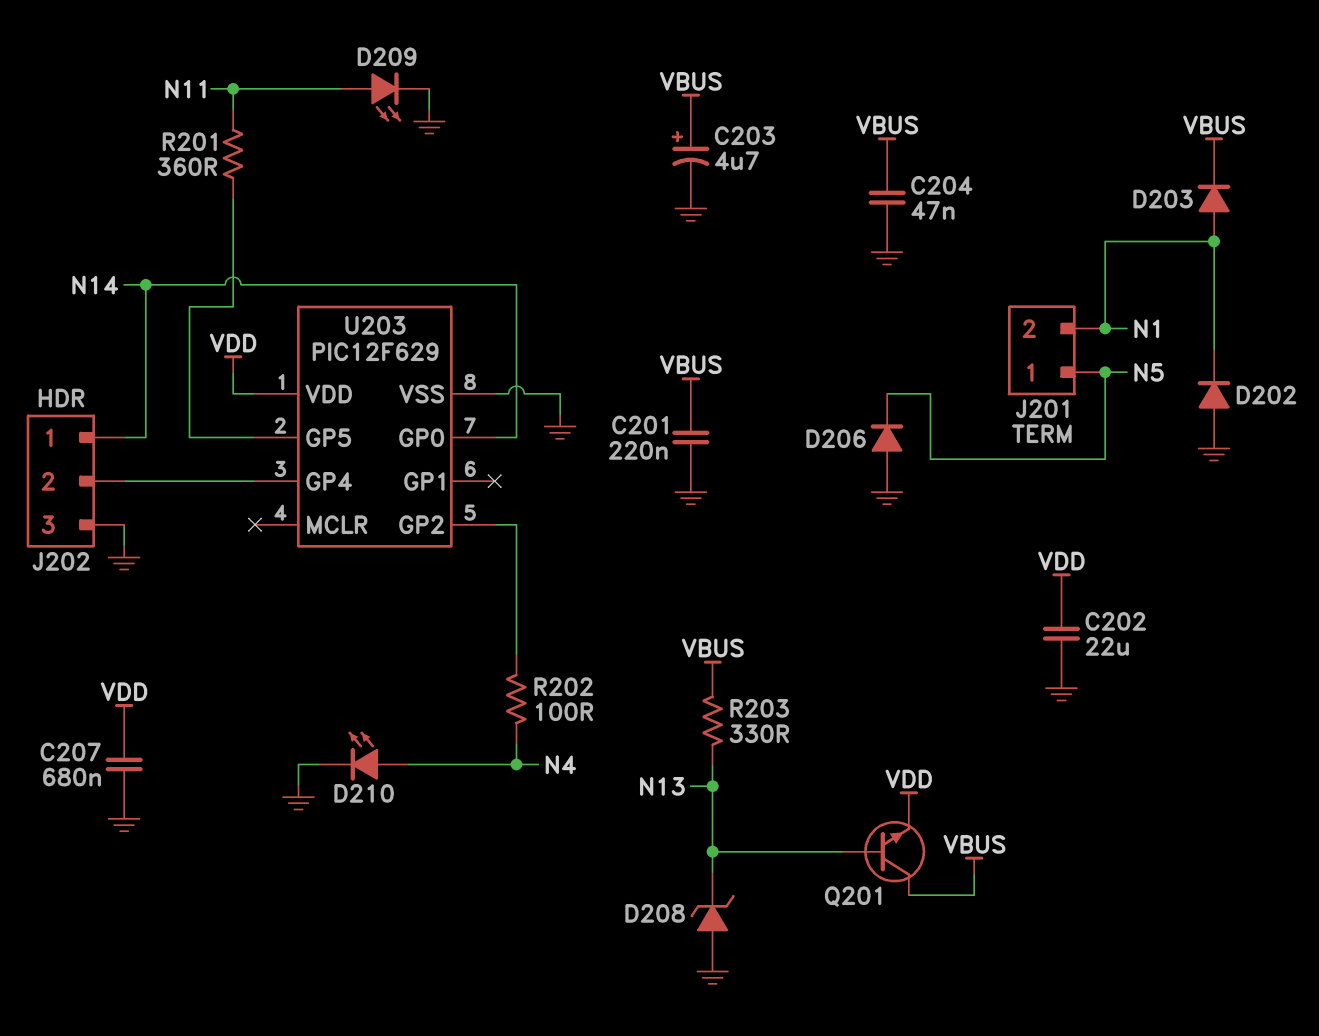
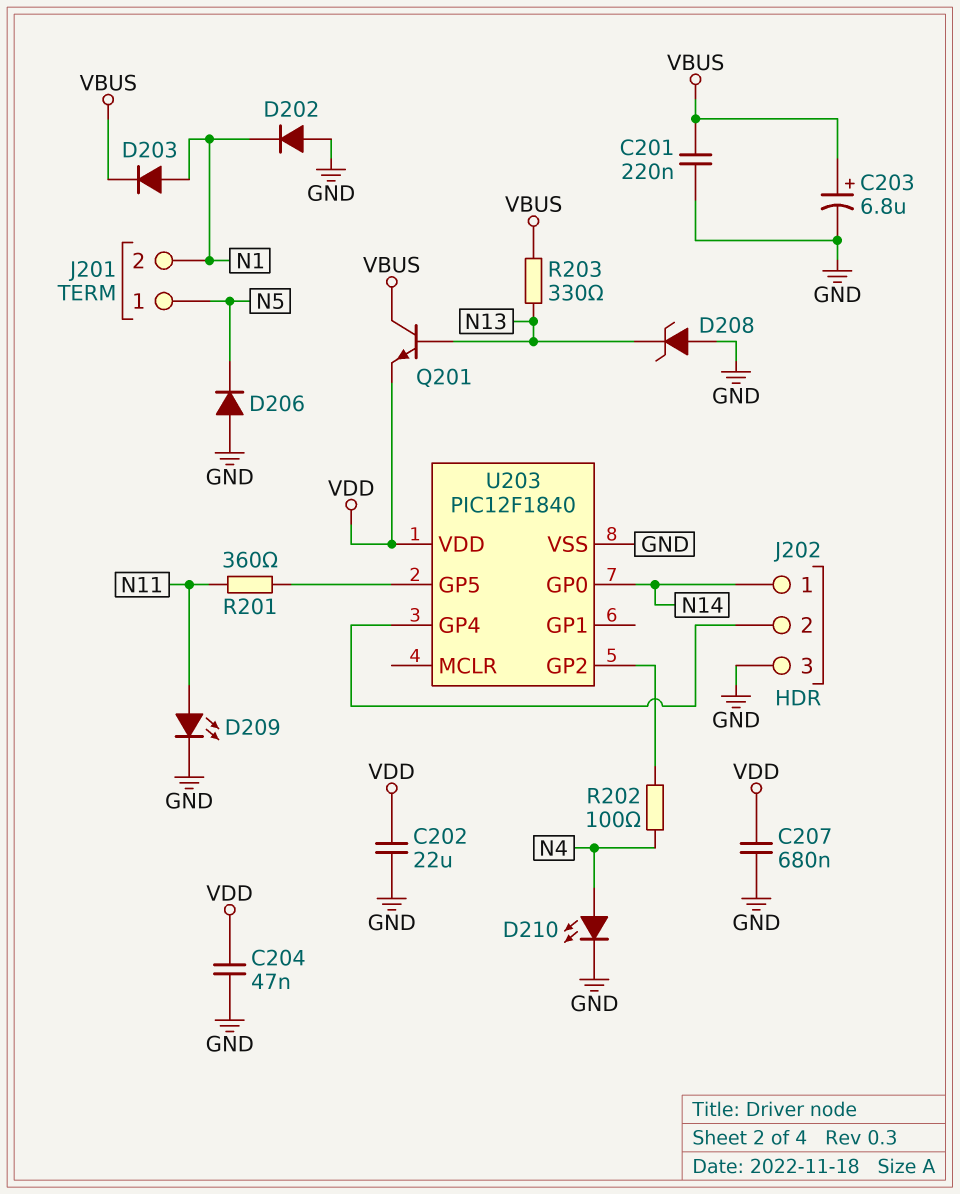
C203: 4.7uF (plus VBUS, minus GND) -> 6.8uF (plus VBUS, minus GND)
C204: 47nF (GND, VBUS) -> 47nF (GND, VDD)
U203: PIC12F629 -> PIC12F1840

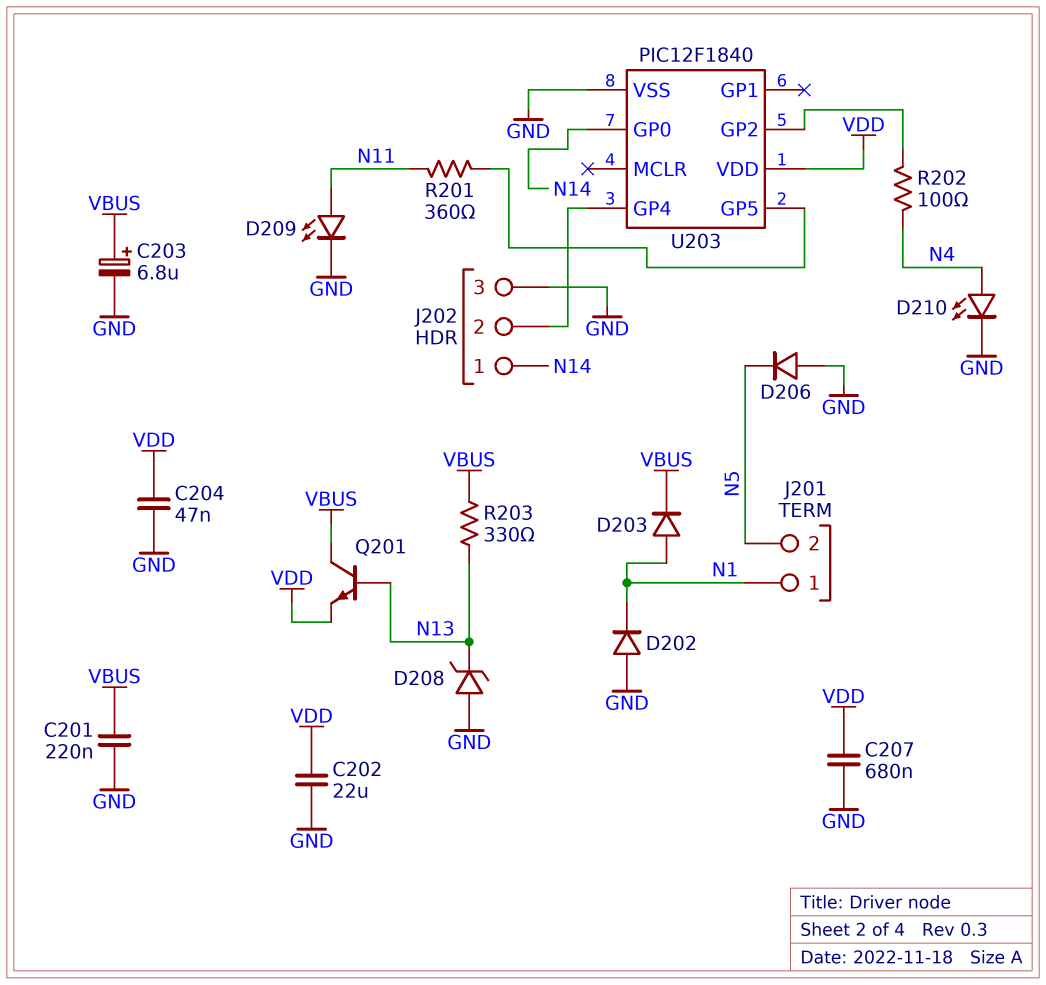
J201 pin 1: N5 -> N1
J201 pin 2: N1 -> N5

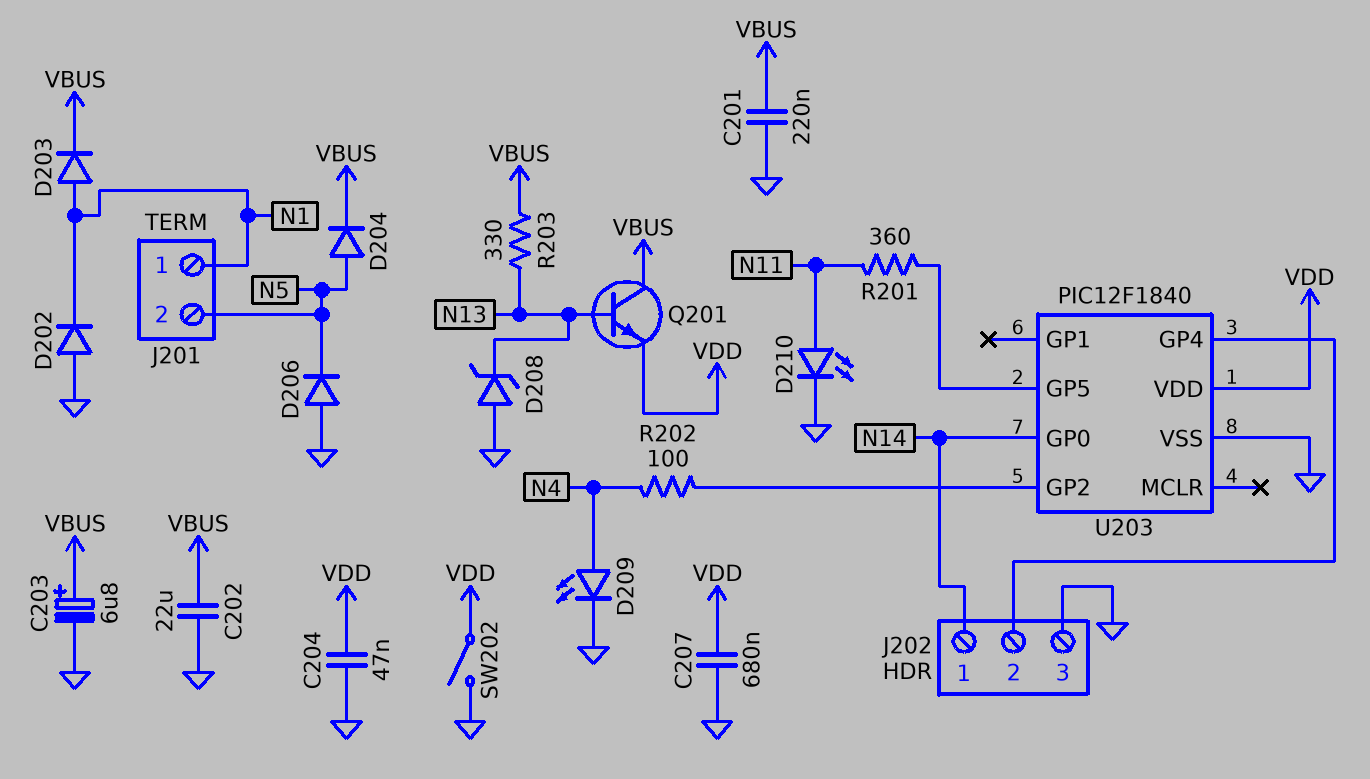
C202: 22uF (GND, VDD) -> 22uF (GND, VBUS)
D204: none -> diode (A N5, K VBUS)
D209: LED (A N11, K GND) -> LED (A N4, K GND)
D210: LED (A N4, K GND) -> LED (A N11, K GND)
SW202: none -> switch (GND, VDD)

